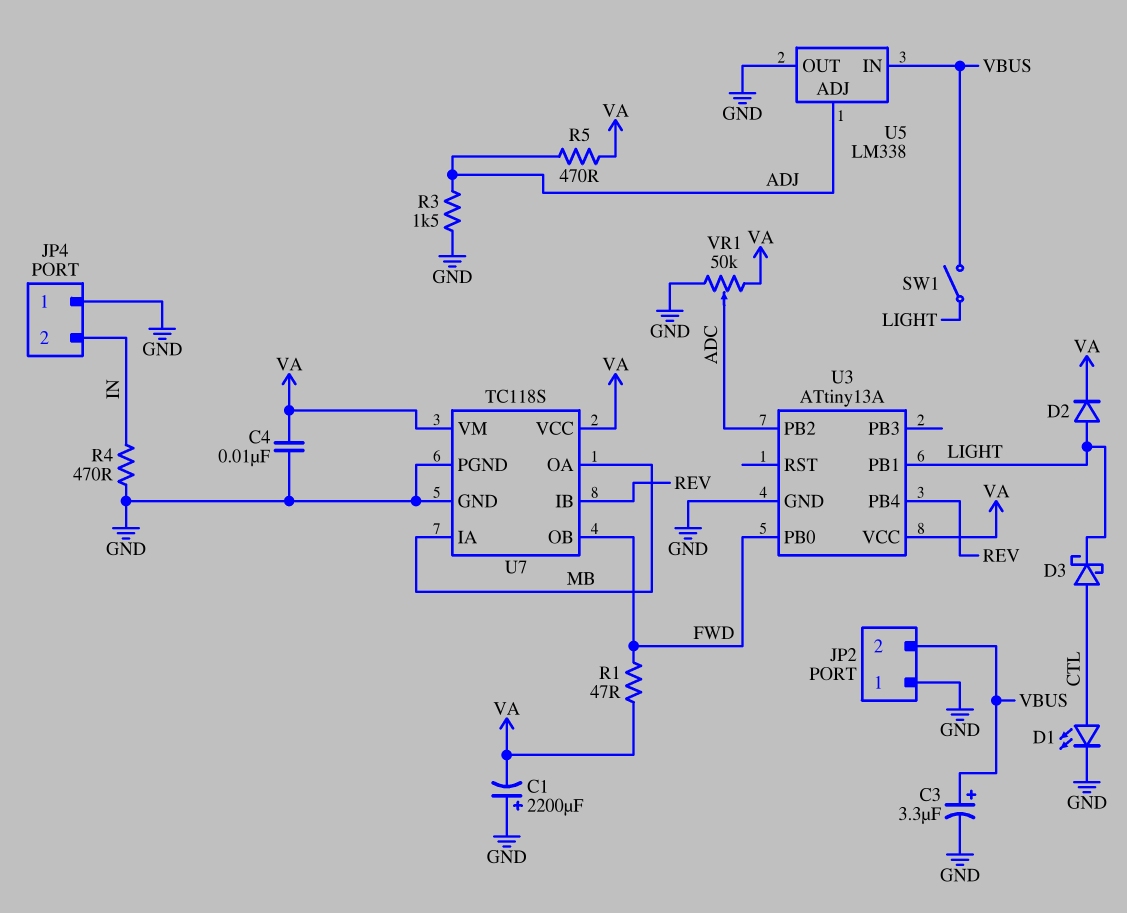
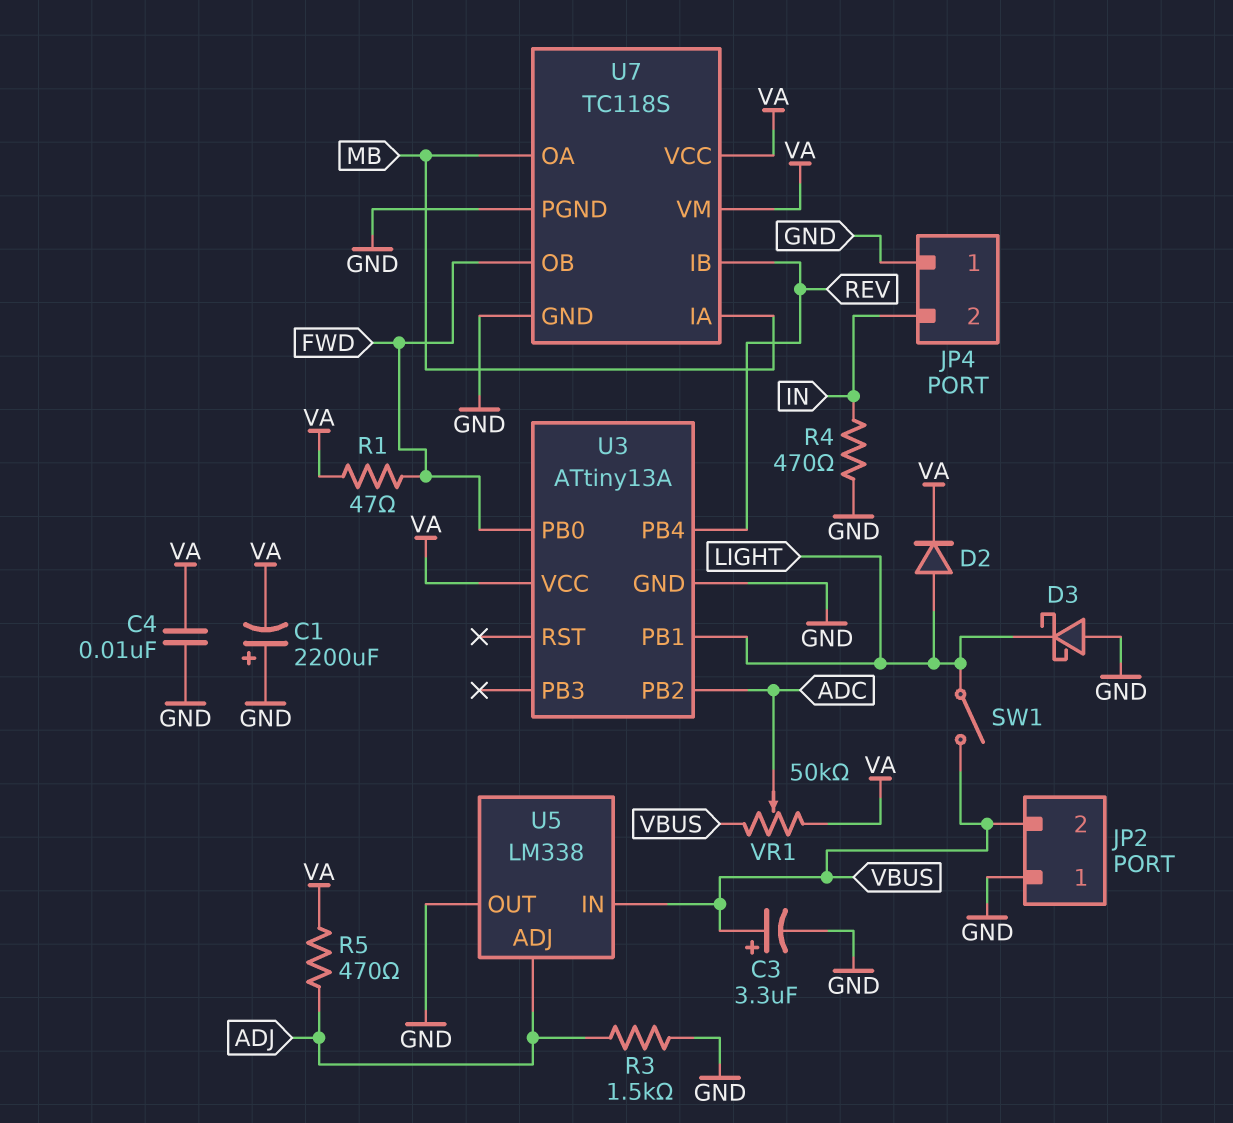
D1: LED (A CTL, K GND) -> none
D3: schottky (A CTL, K LIGHT) -> schottky (A GND, K LIGHT)
VR1: 50k (GND, VA, wiper ADC) -> 50k (VA, VBUS, wiper ADC)

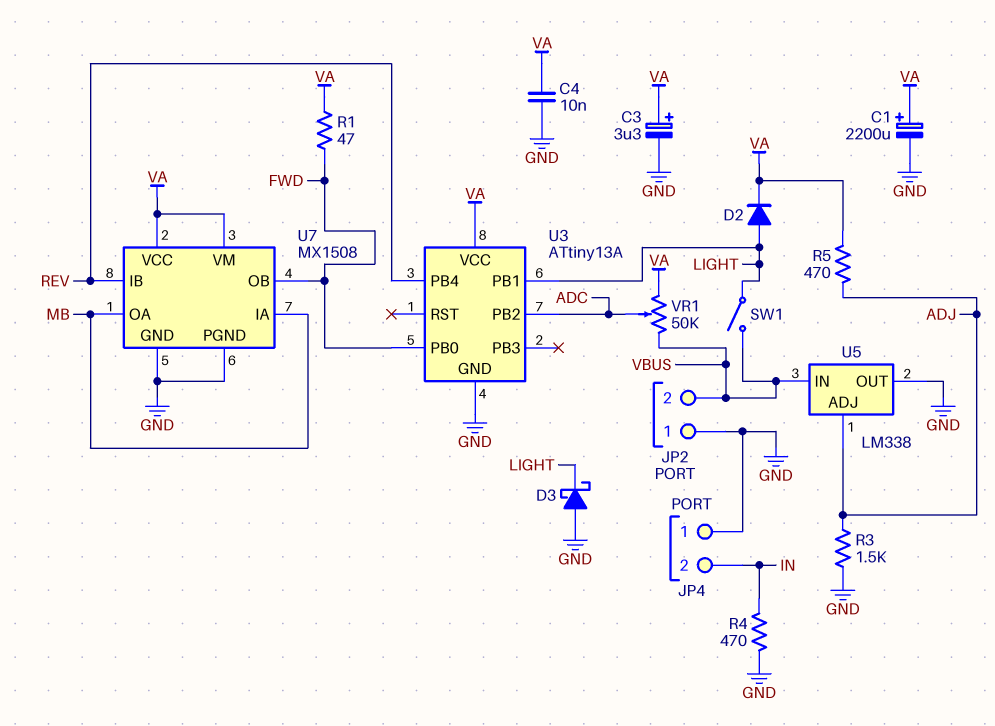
C1: 2200uF (plus GND, minus VA) -> 2200uF (plus VA, minus GND)
C3: 3.3uF (plus VBUS, minus GND) -> 3.3uF (plus VA, minus GND)
U7: TC118S -> MX1508

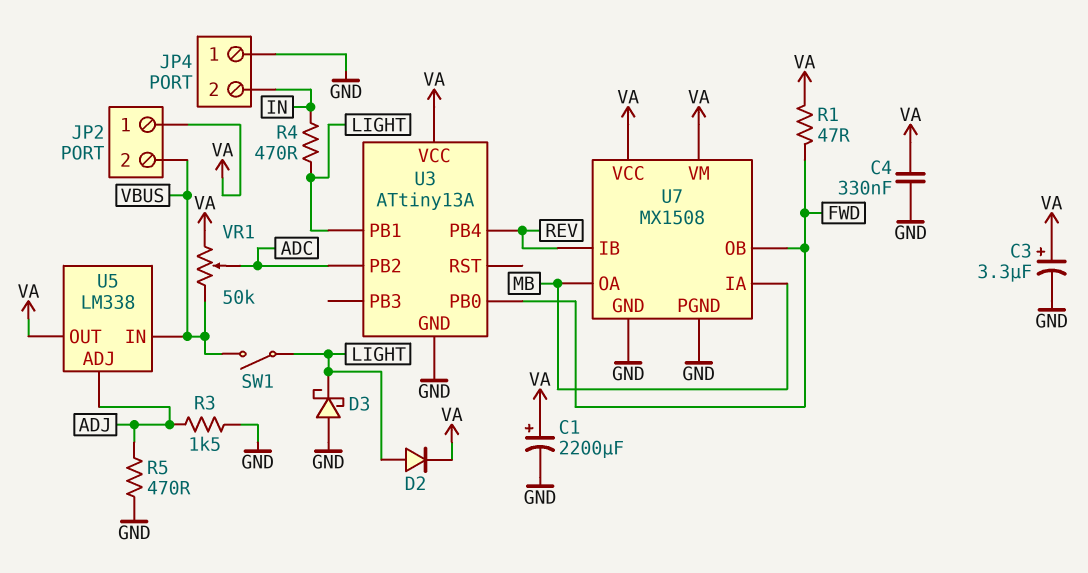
C4: 10nF (GND, VA) -> 330nF (GND, VA)
JP2 pin 1: GND -> VA
R4: 470 (GND, IN) -> 470 (IN, LIGHT)
R5: 470 (ADJ, VA) -> 470 (ADJ, GND)
U5 pin OUT: GND -> VA

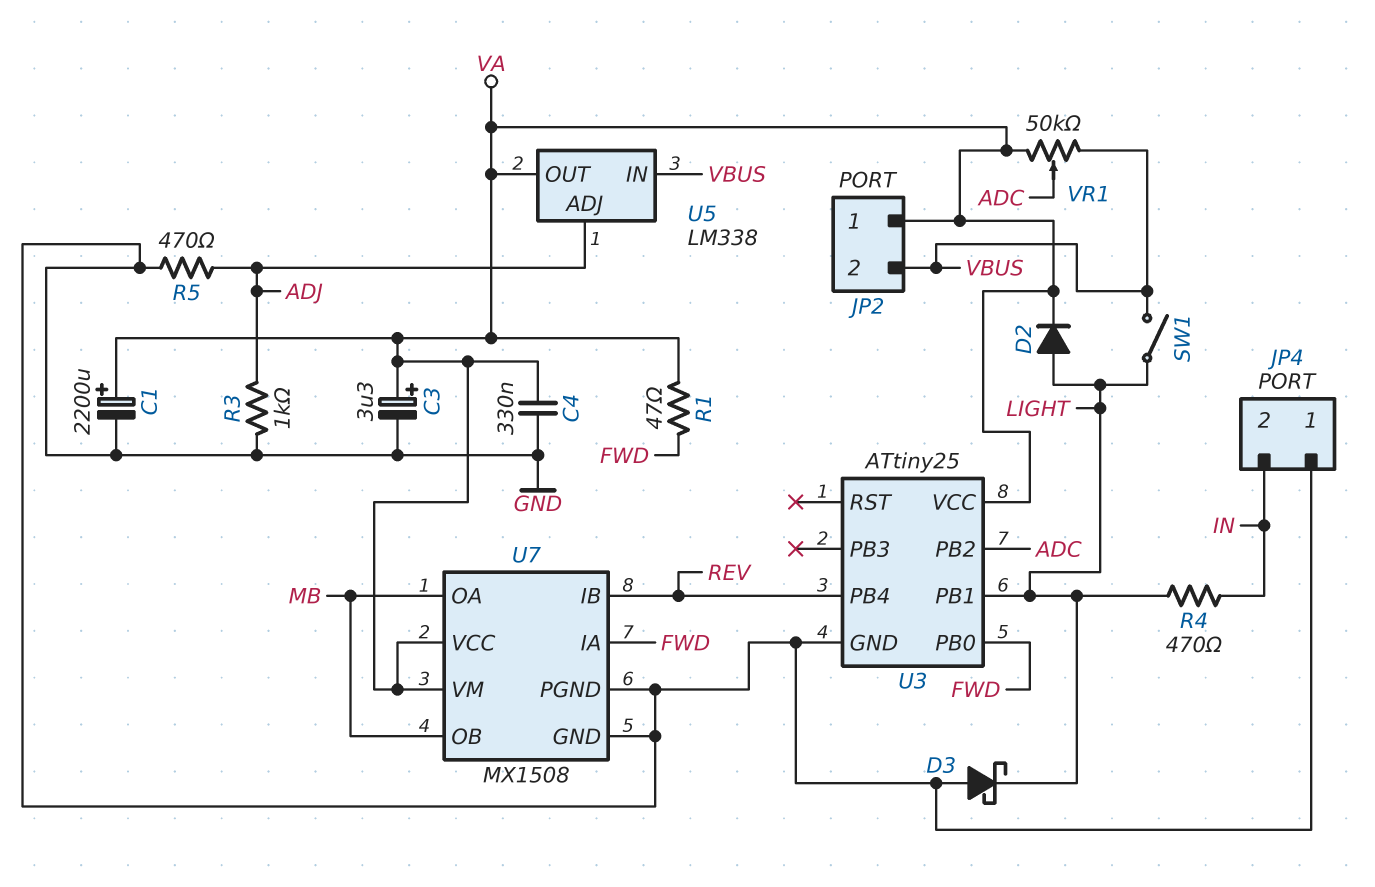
R3: 1.5k (ADJ, GND) -> 1k (ADJ, GND)
U3: ATtiny13A -> ATtiny25
U7 pin IA: MB -> FWD
U7 pin OB: FWD -> MB

